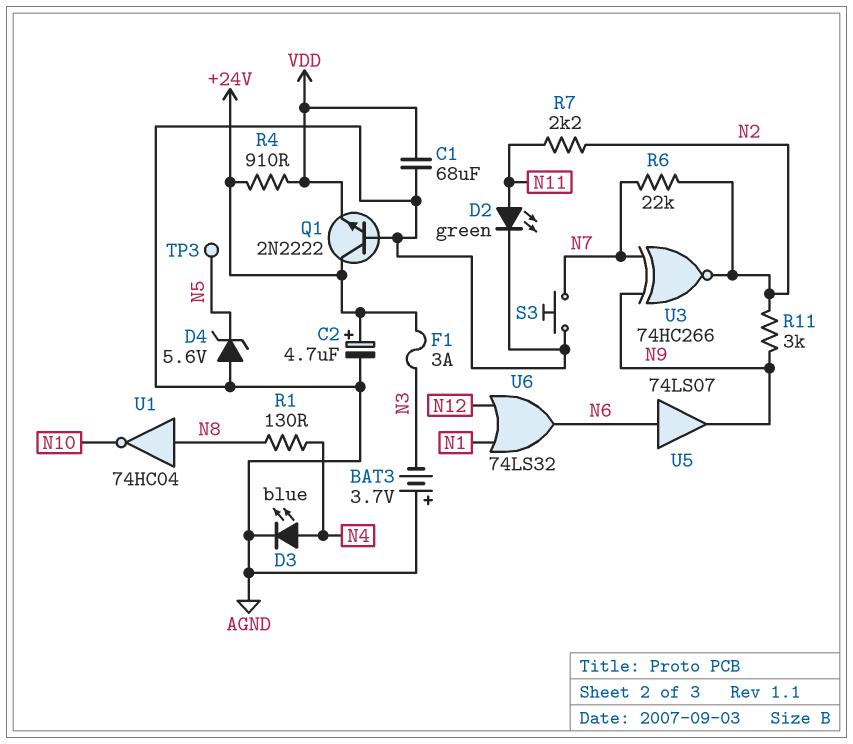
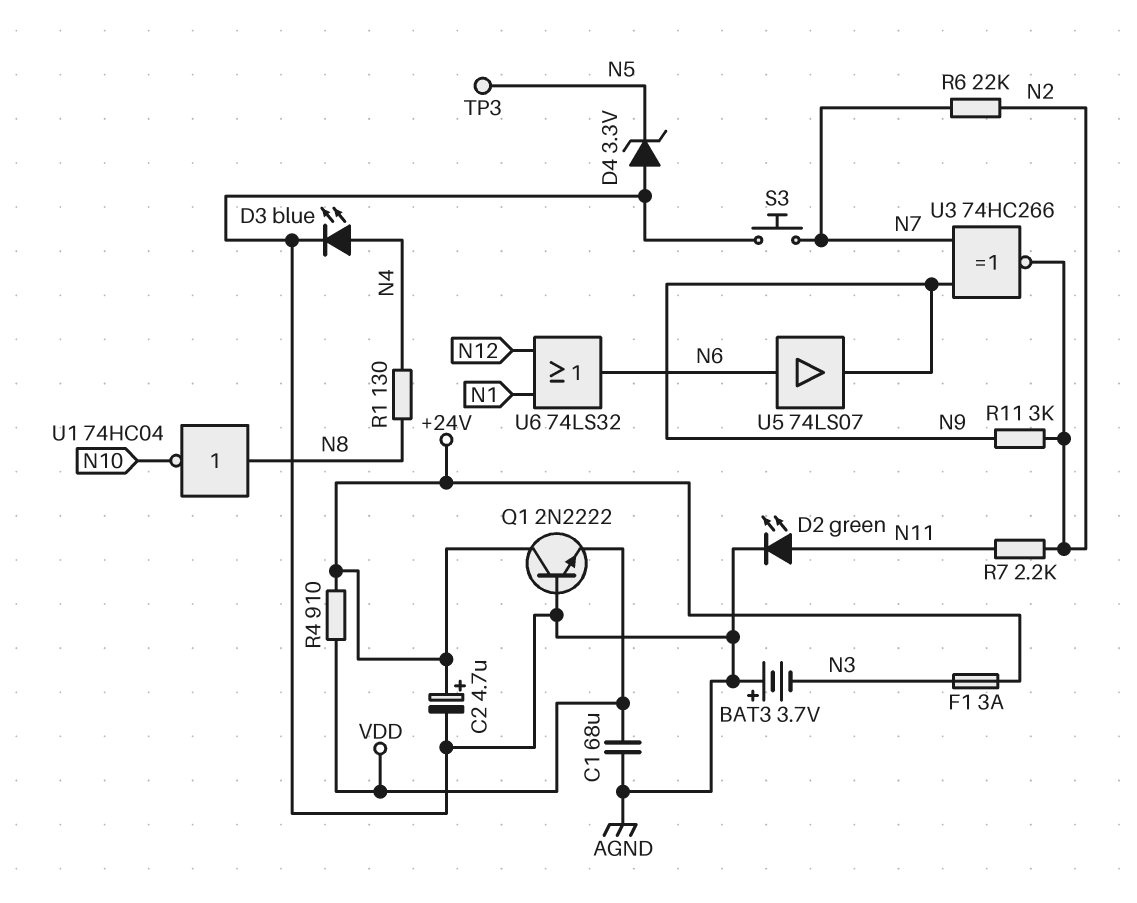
D4: zener 5.6V (A AGND, K N5) -> zener 3.3V (A AGND, K N5)

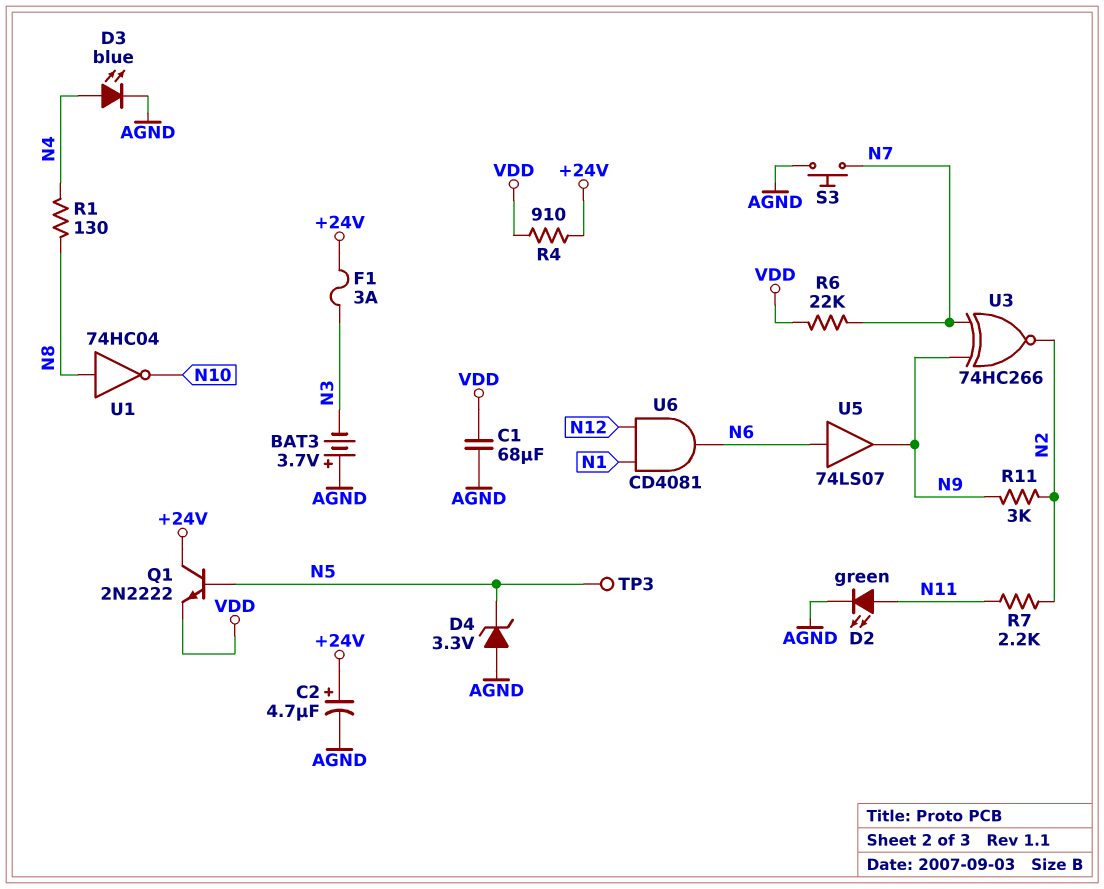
Q1: NPN 2N2222 (B AGND, C +24V, E VDD) -> NPN 2N2222 (B N5, C +24V, E VDD)
R6: 22k (N2, N7) -> 22k (N7, VDD)
U6: OR 74LS32 (in N1, in N12, out N6) -> AND CD4081 (in N1, in N12, out N6)

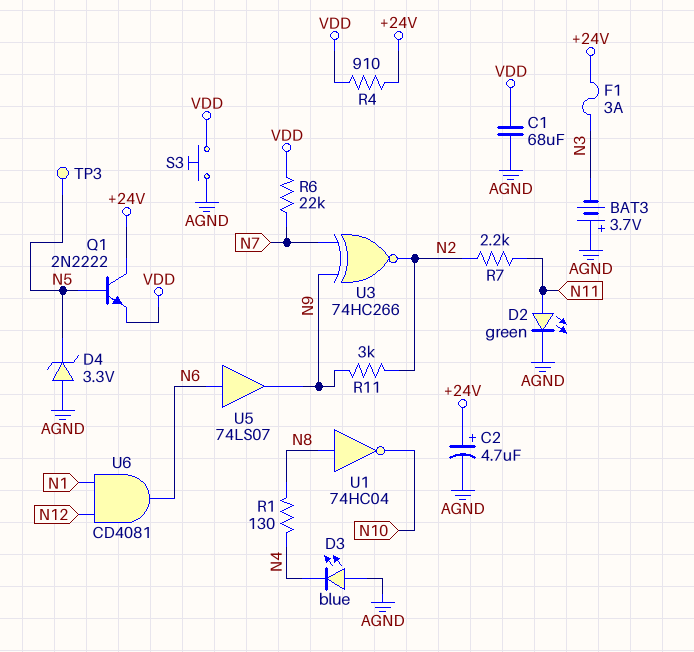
D3: LED blue (A N4, K AGND) -> LED blue (A AGND, K N4)
S3: button (AGND, N7) -> button (AGND, VDD)

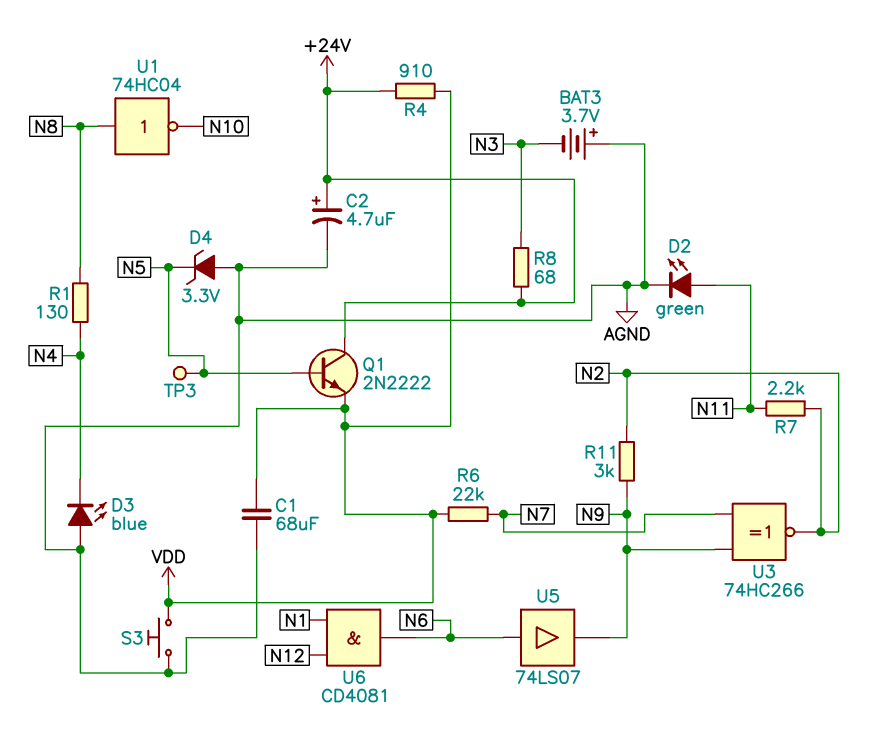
F1: 3A (+24V, N3) -> none
R8: none -> 68 (+24V, N3)

